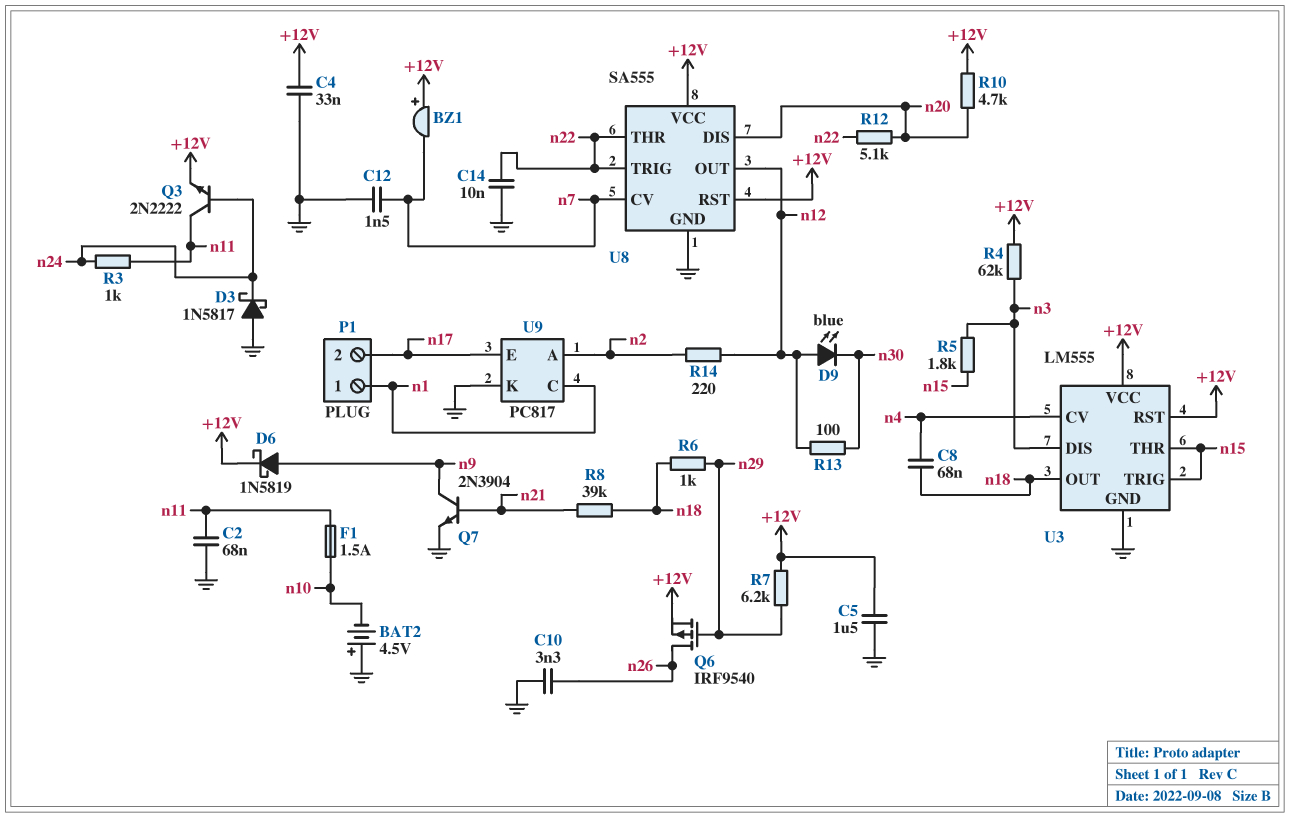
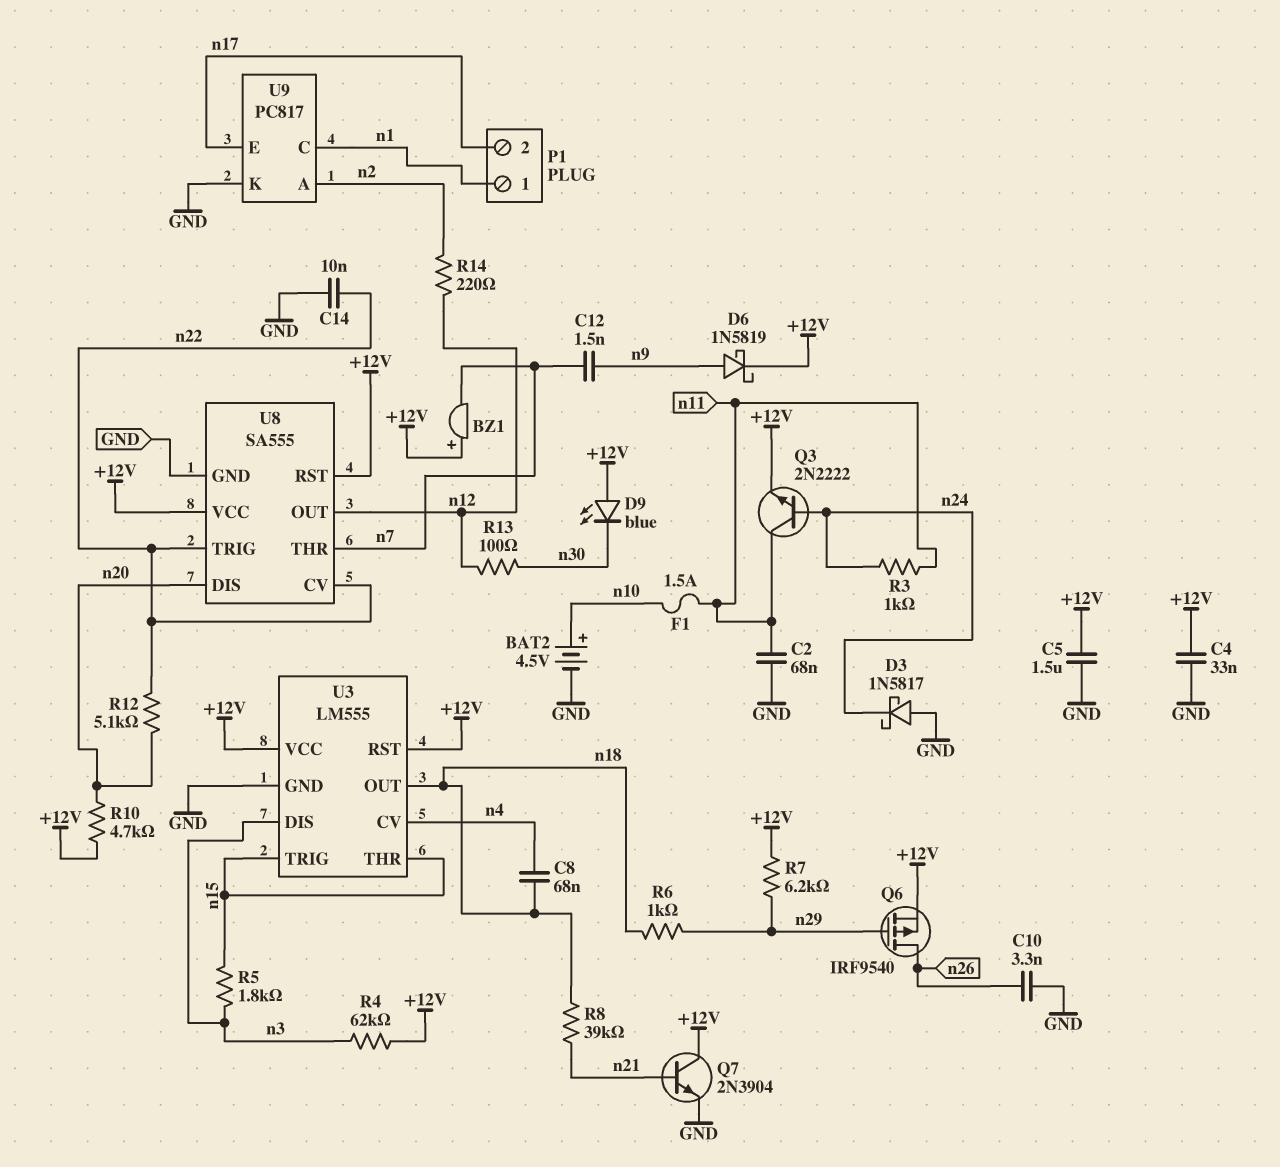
BAT2: 4.5V (plus GND, minus n10) -> 4.5V (plus n10, minus GND)
C12: 1.5nF (GND, n7) -> 1.5nF (n7, n9)
D9: LED blue (A n12, K n30) -> LED blue (A +12V, K n30)
Q7: NPN 2N3904 (B n21, C n9, E GND) -> NPN 2N3904 (B n21, C +12V, E GND)
U8 pin CV: n7 -> n22
U8 pin THR: n22 -> n7

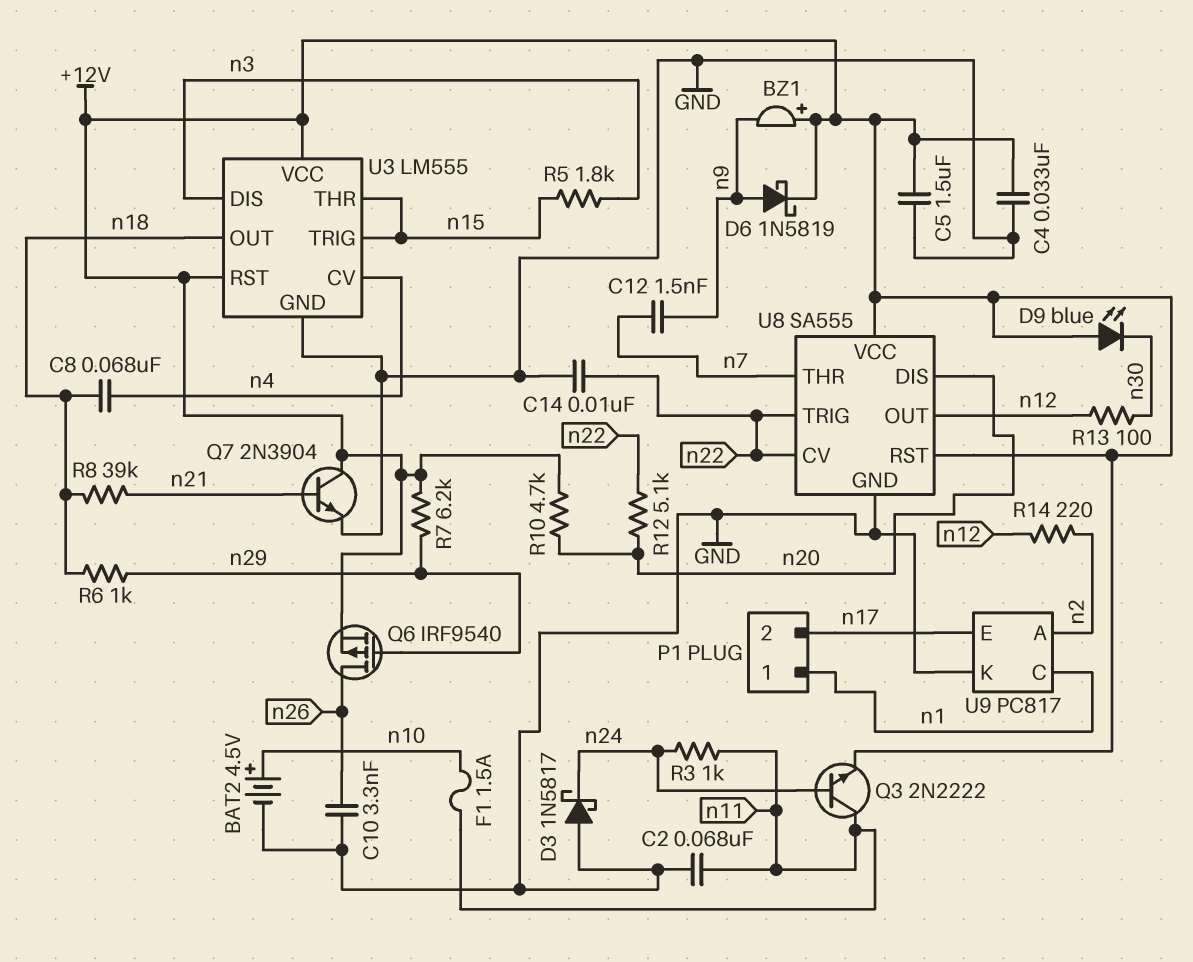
BZ1: buzzer (plus +12V, minus n7) -> buzzer (plus +12V, minus n9)
R4: 62k (+12V, n3) -> none

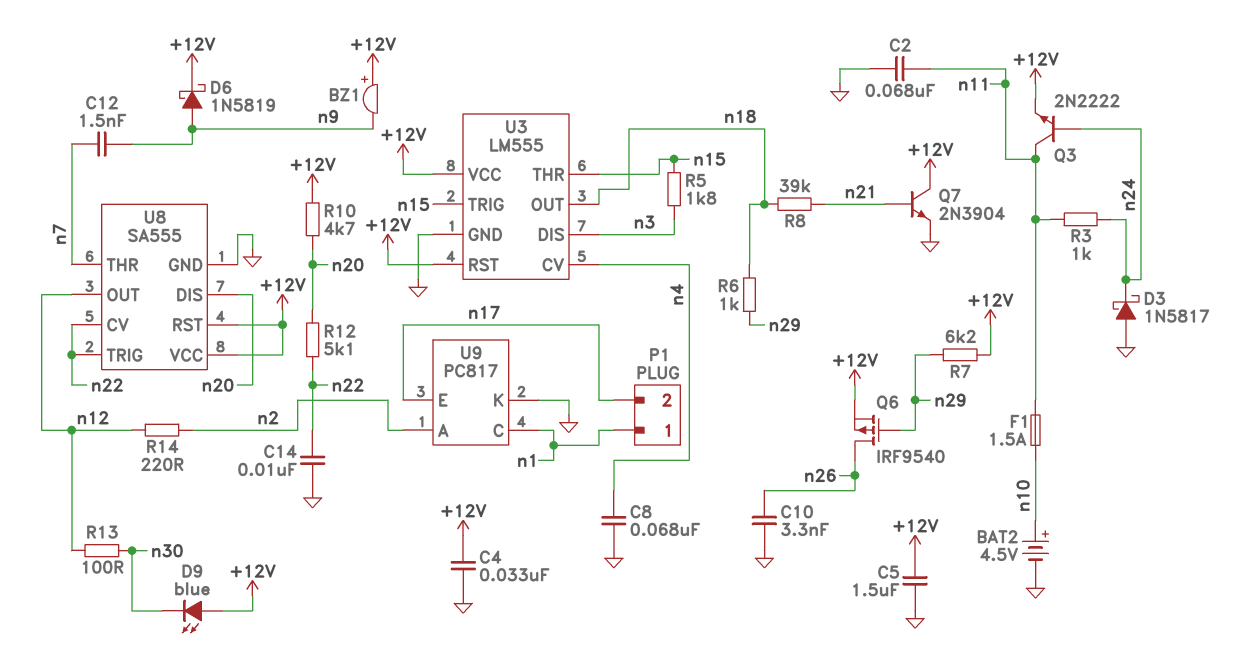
C8: 68nF (n4, n18) -> 68nF (GND, n4)

